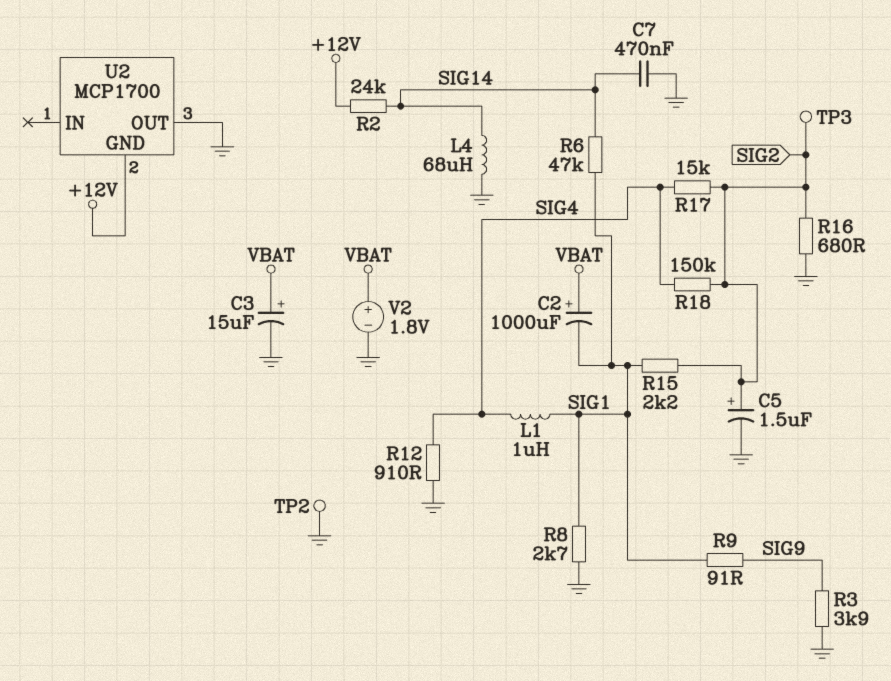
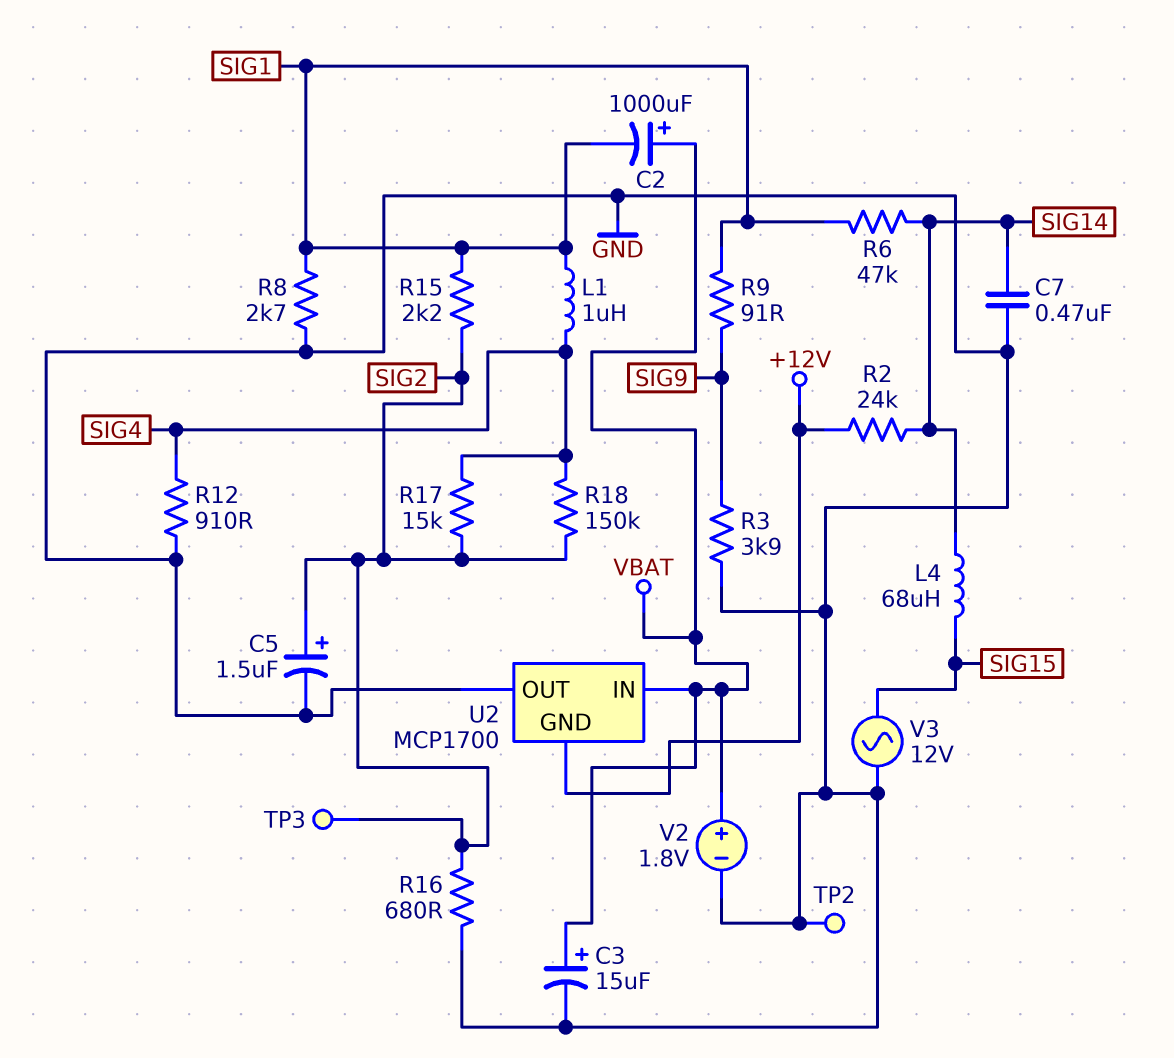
L4: 68uH (GND, SIG14) -> 68uH (SIG14, SIG15)
U2 pin IN: none -> VBAT
V3: none -> AC 12V (GND, SIG15)

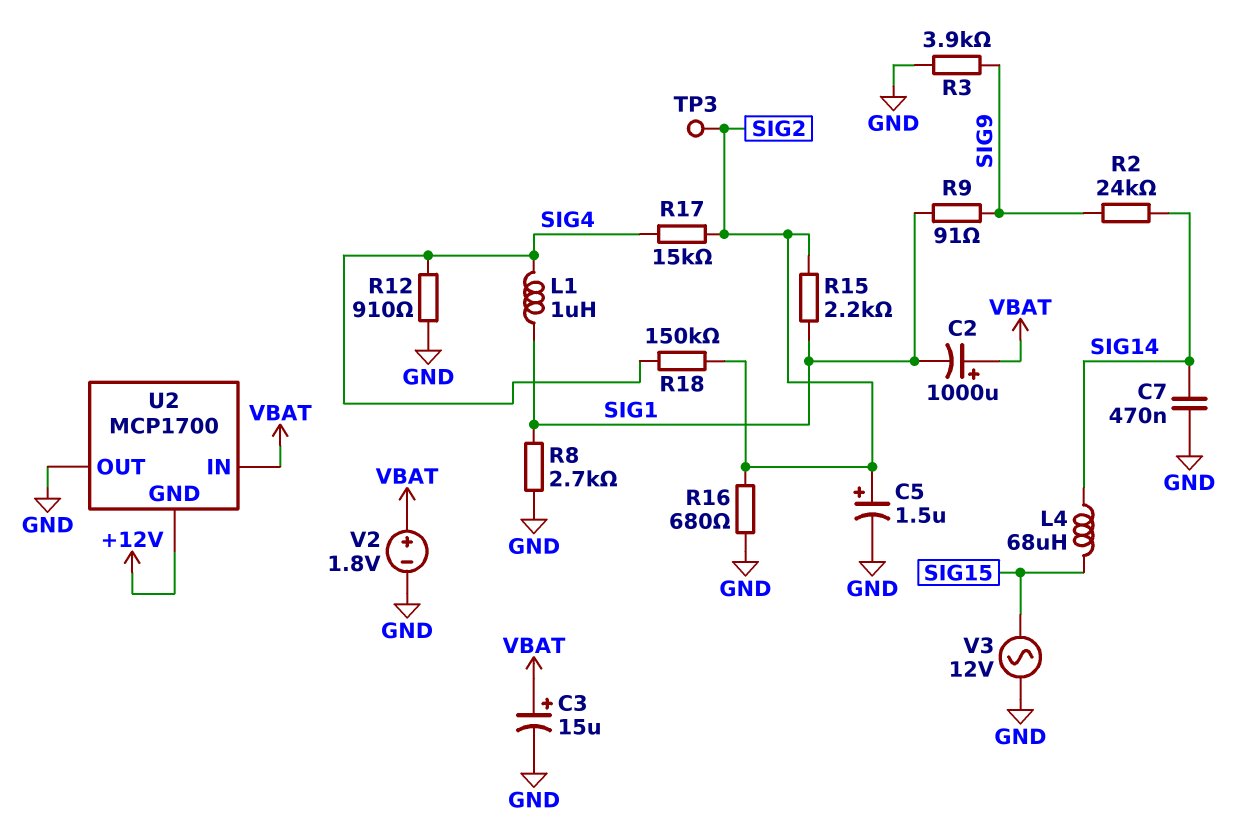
R2: 24k (+12V, SIG14) -> 24k (SIG9, SIG14)
R6: 47k (SIG1, SIG14) -> none
TP2: test point (GND) -> none

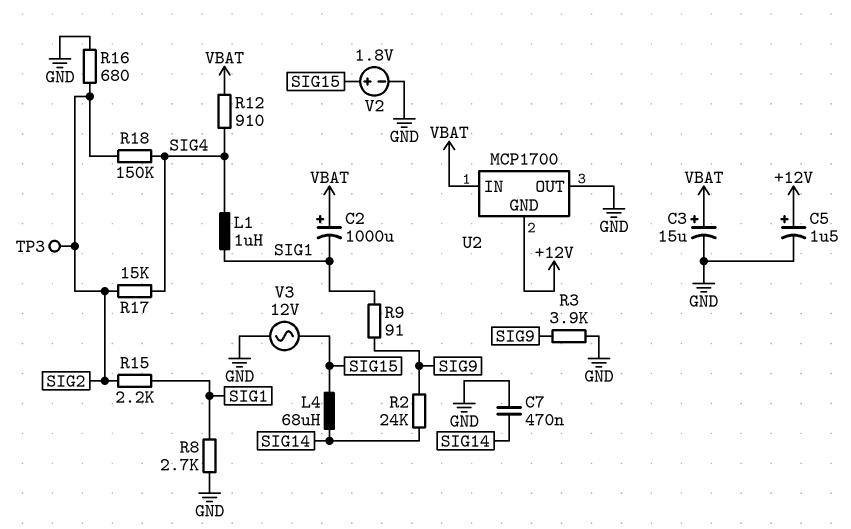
C5: 1.5uF (plus SIG2, minus GND) -> 1.5uF (plus +12V, minus GND)
R12: 910 (GND, SIG4) -> 910 (SIG4, VBAT)
V2: 1.8V (plus VBAT, minus GND) -> 1.8V (plus SIG15, minus GND)

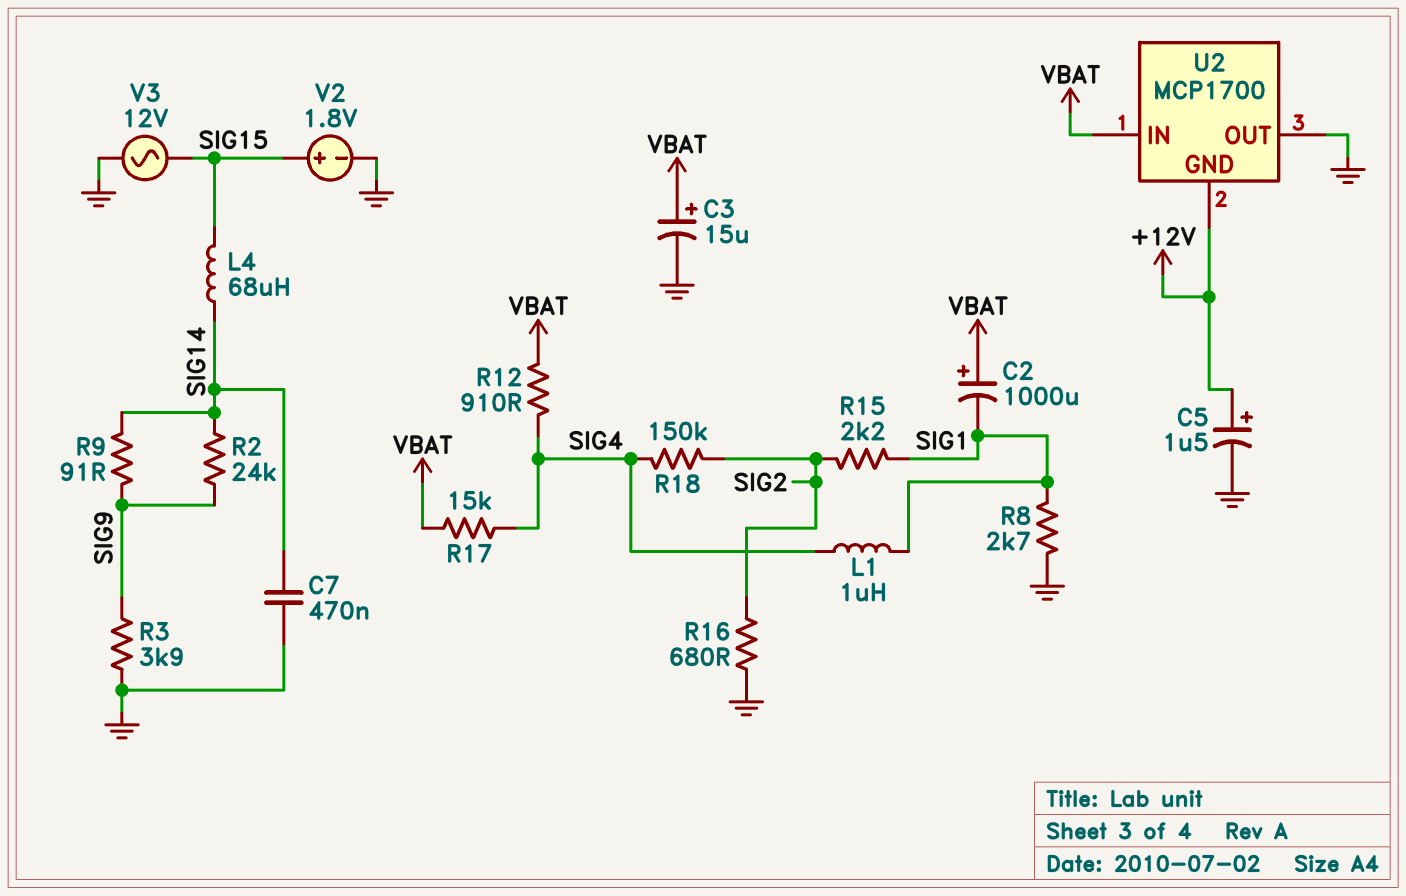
R9: 91 (SIG1, SIG9) -> 91 (SIG9, SIG14)
R17: 15k (SIG2, SIG4) -> 15k (SIG4, VBAT)
TP3: test point (SIG2) -> none

